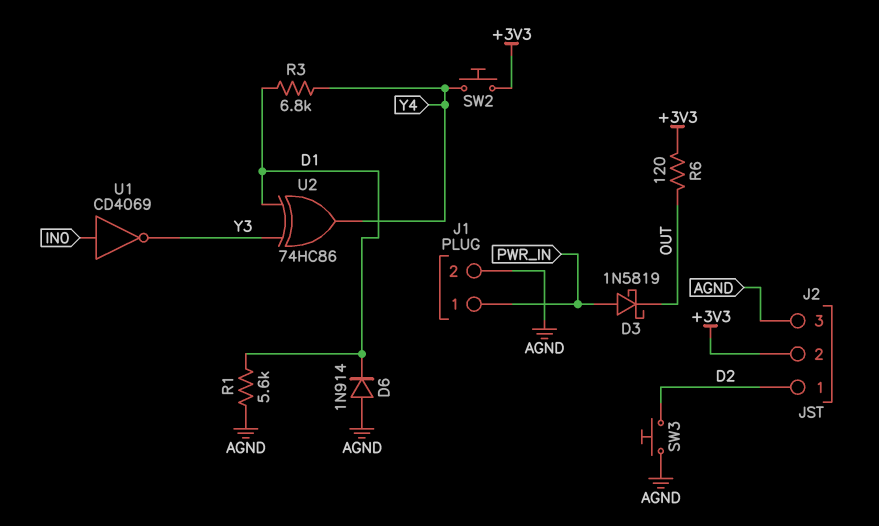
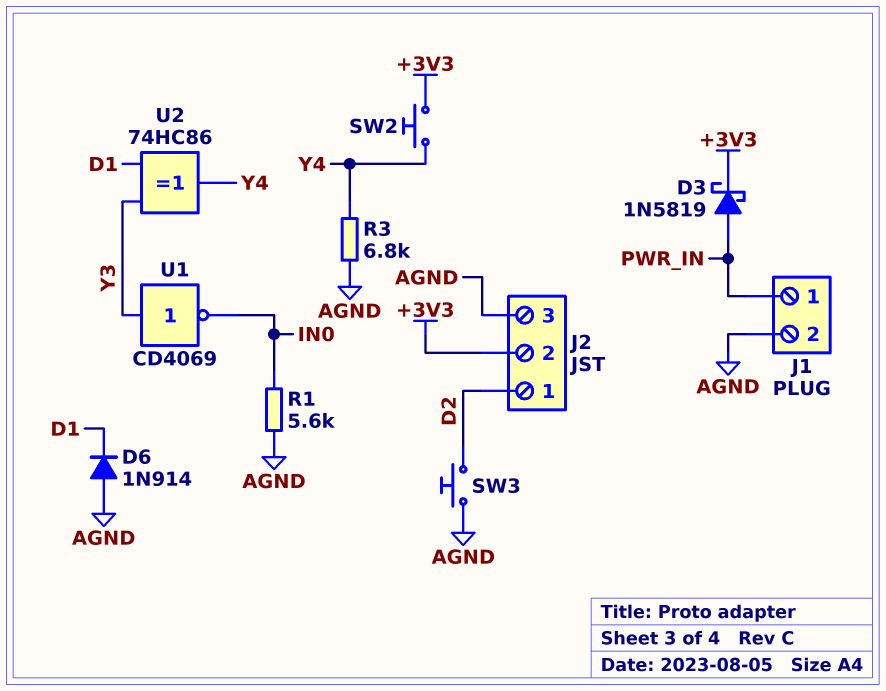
D3: schottky 1N5819 (A PWR_IN, K OUT) -> schottky 1N5819 (A PWR_IN, K +3V3)
R1: 5.6k (AGND, D1) -> 5.6k (AGND, IN0)
R3: 6.8k (D1, Y4) -> 6.8k (AGND, Y4)
R6: 120 (+3V3, OUT) -> none
U1: NOT CD4069 (in IN0, out Y3) -> NOT CD4069 (in Y3, out IN0)

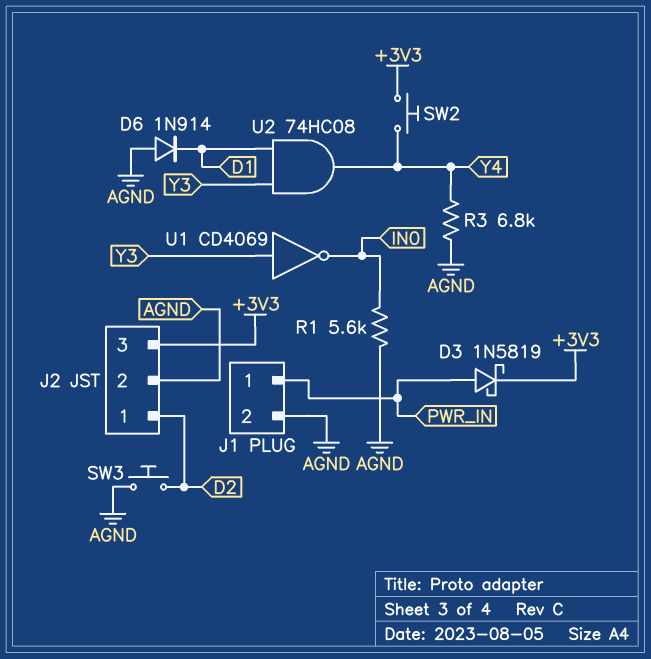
J2 pin 2: +3V3 -> AGND
J2 pin 3: AGND -> +3V3
U2: XOR 74HC86 (in D1, in Y3, out Y4) -> AND 74HC08 (in D1, in Y3, out Y4)

